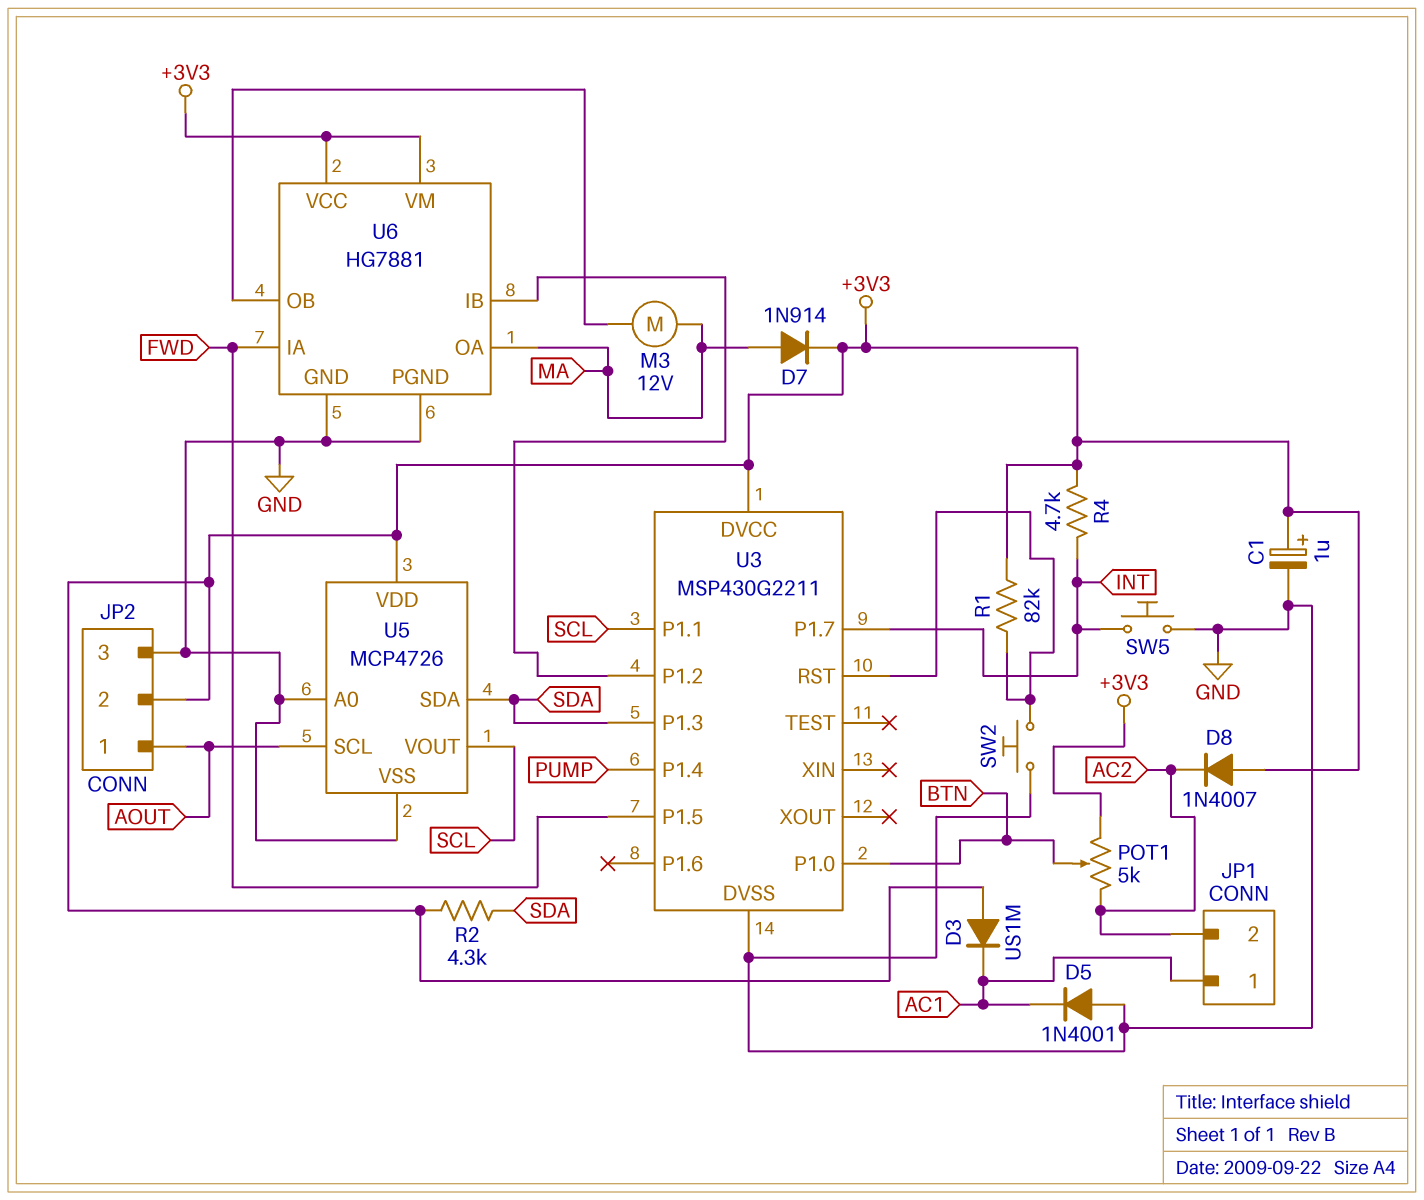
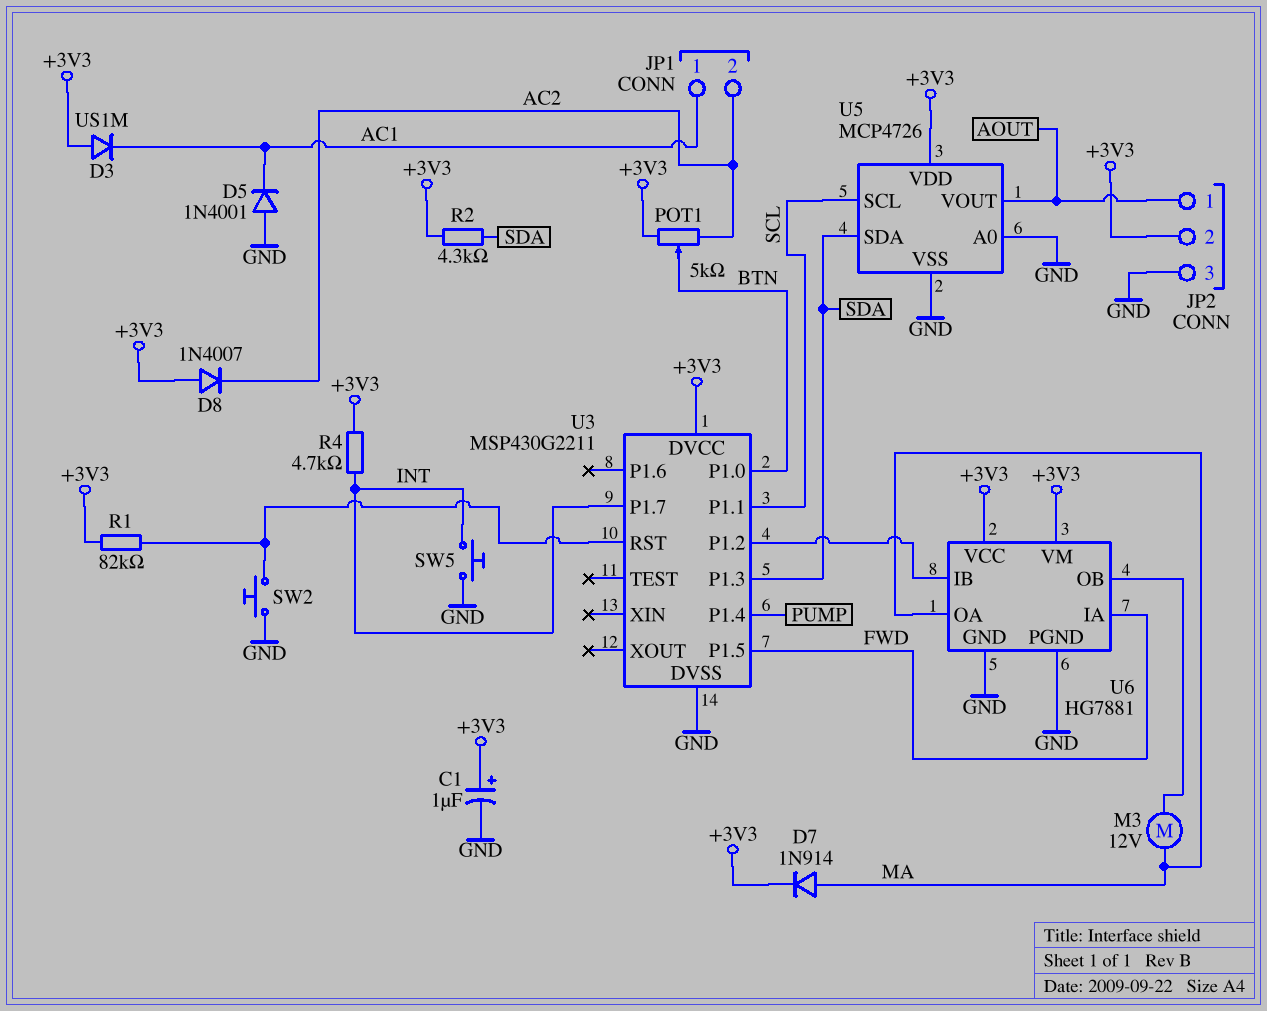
U5 pin SCL: AOUT -> SCL
U5 pin VOUT: SCL -> AOUT

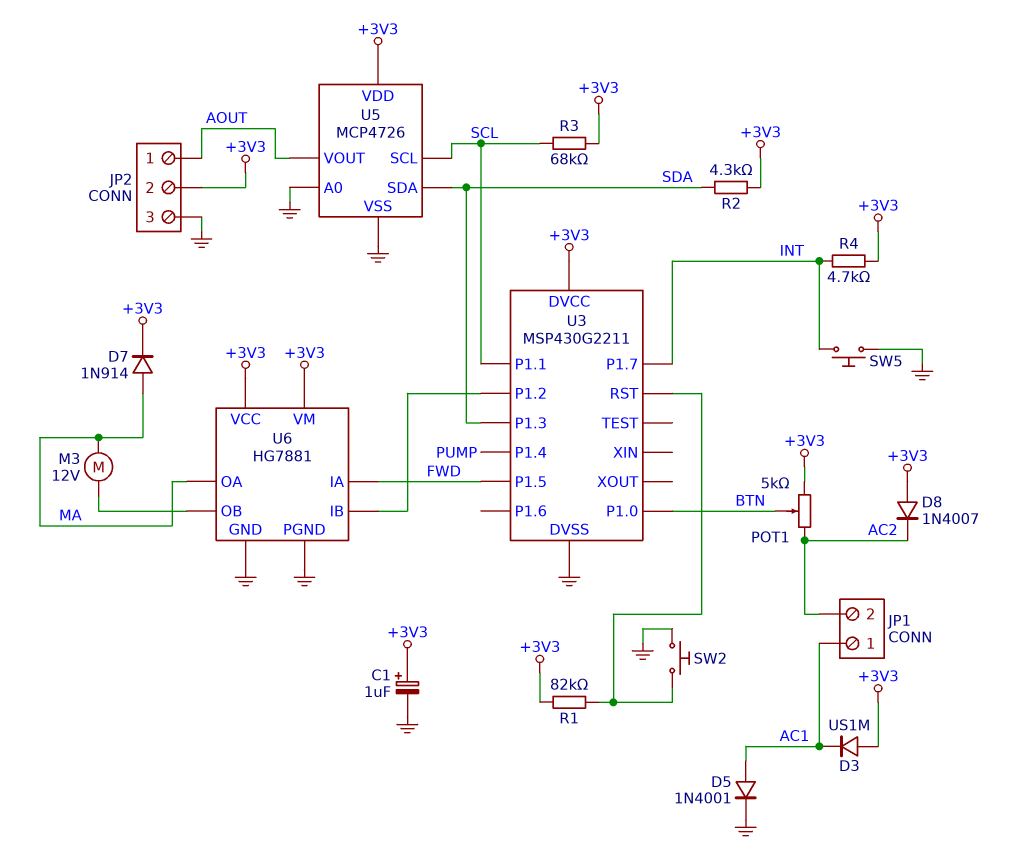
D5: diode 1N4001 (A GND, K AC1) -> diode 1N4001 (A AC1, K GND)
R3: none -> 68k (+3V3, SCL)

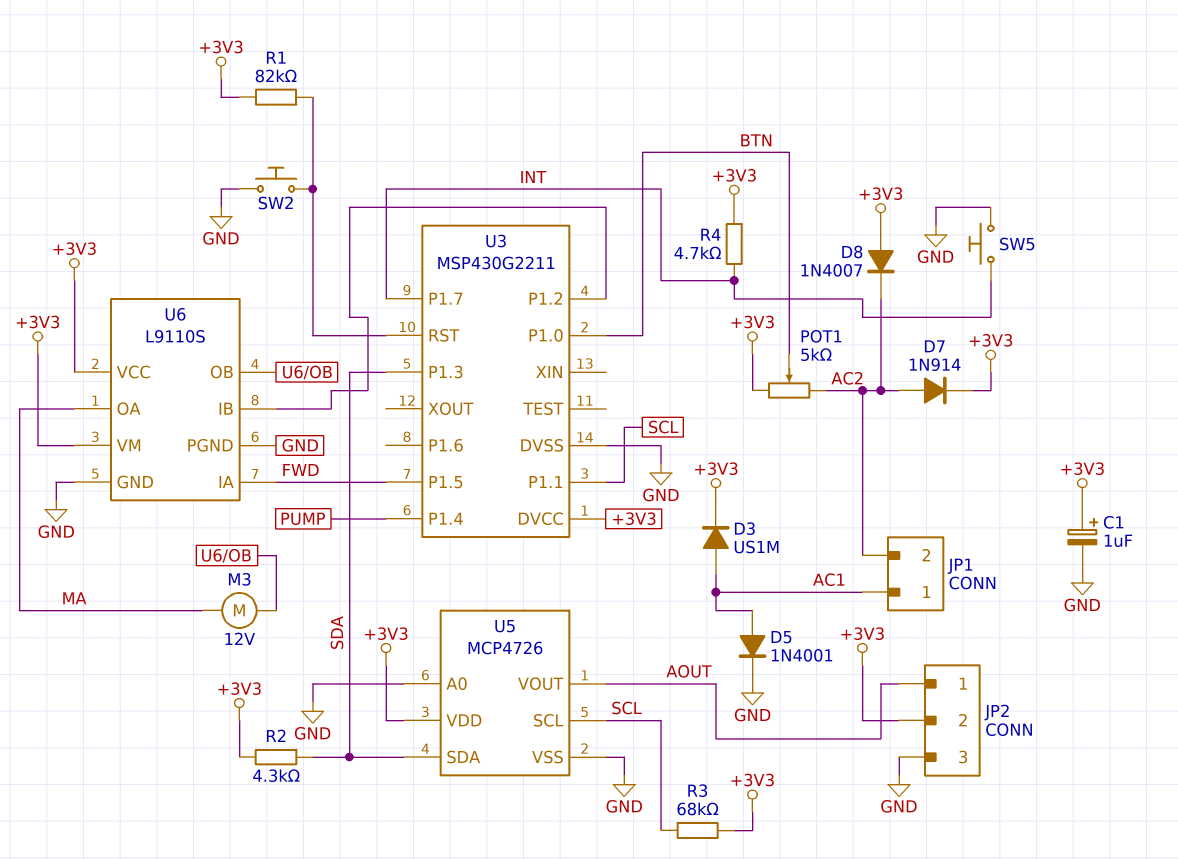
D3: diode US1M (A +3V3, K AC1) -> diode US1M (A AC1, K +3V3)
D7: diode 1N914 (A MA, K +3V3) -> diode 1N914 (A AC2, K +3V3)
U6: HG7881 -> L9110S

